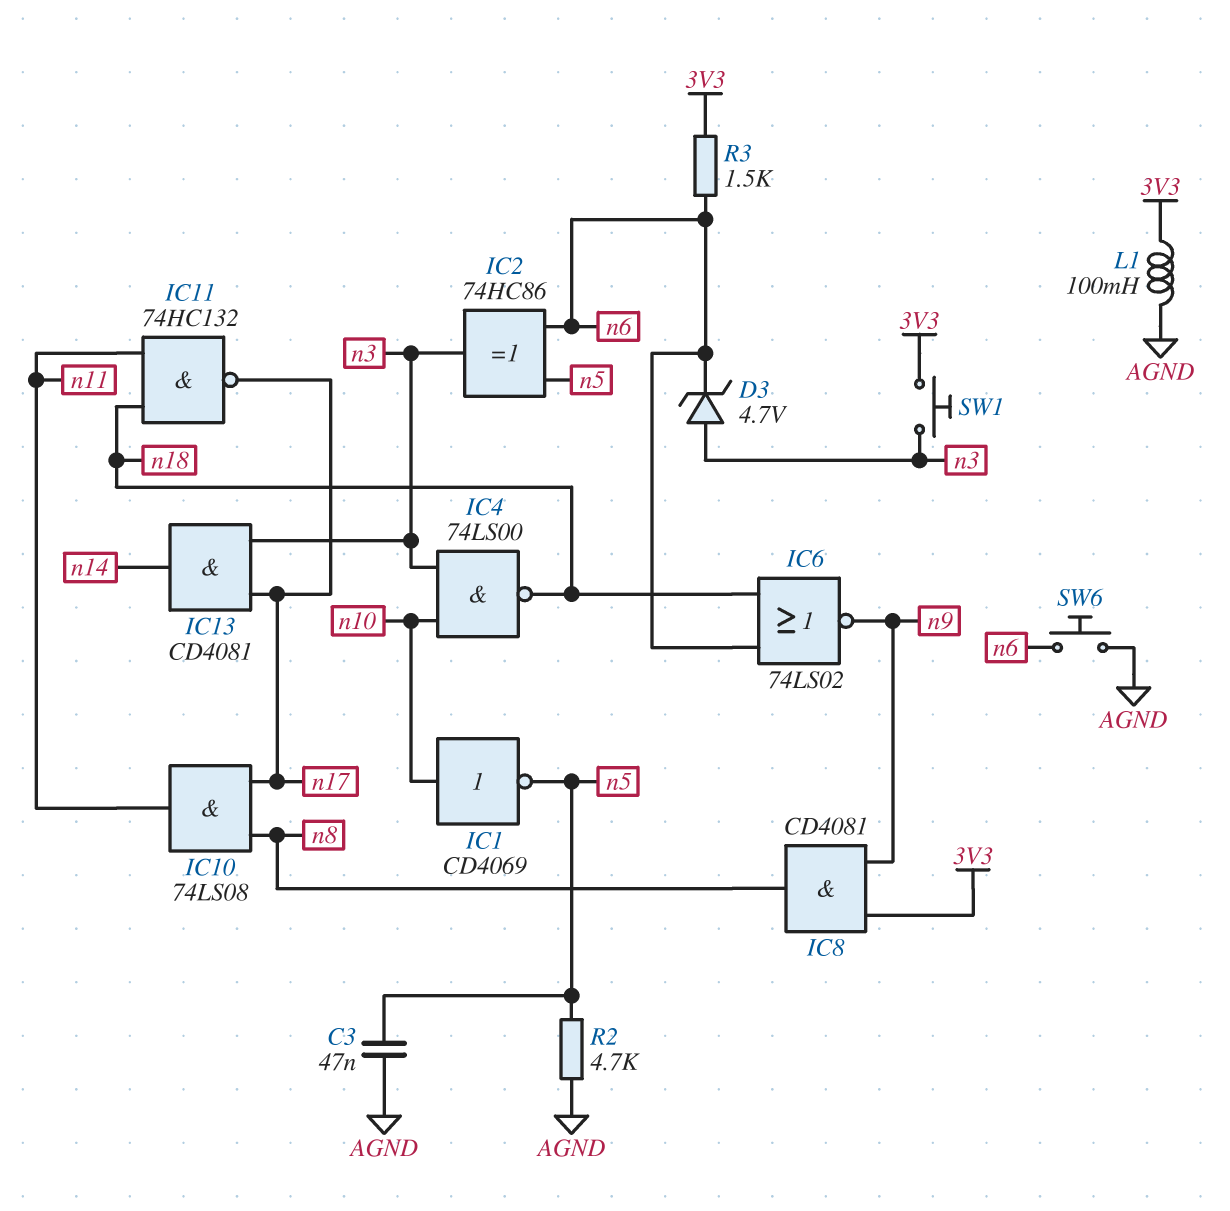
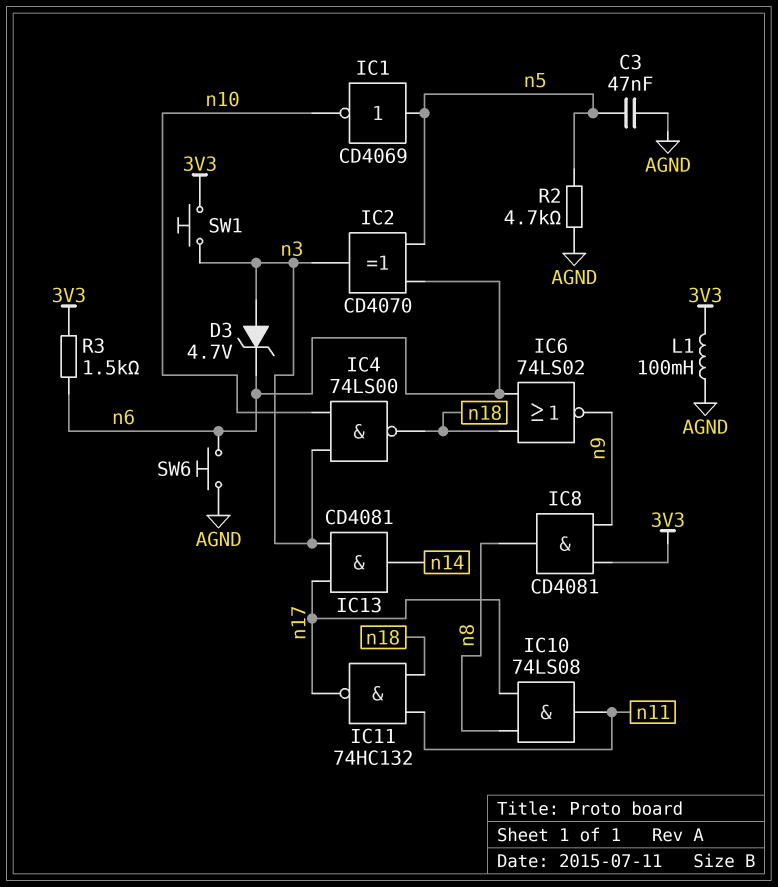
IC1: NOT CD4069 (in n10, out n5) -> NOT CD4069 (in n5, out n10)
IC2: XOR 74HC86 (in n5, in n6, out n3) -> XOR CD4070 (in n5, in n6, out n3)

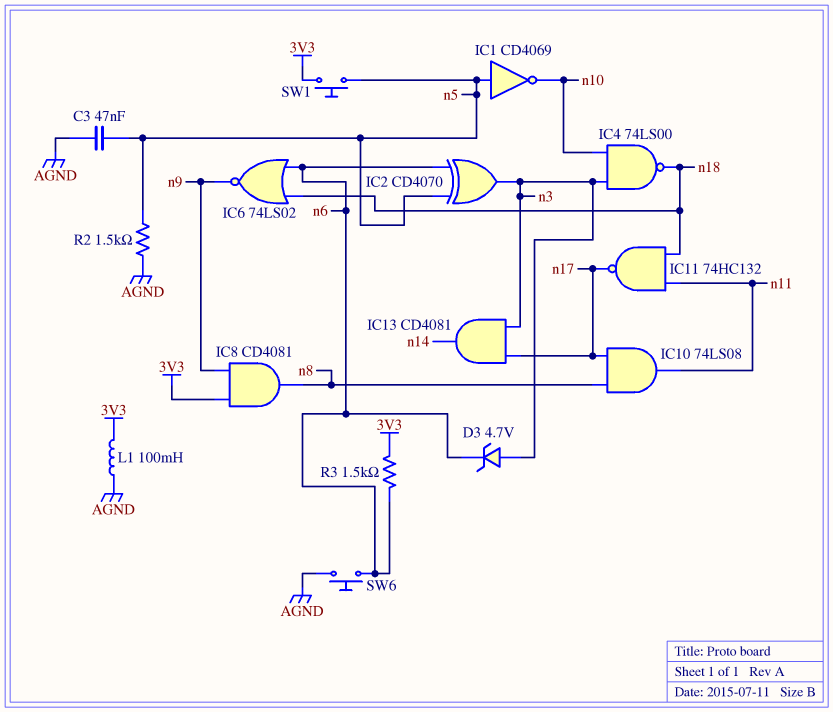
R2: 4.7k (AGND, n5) -> 1.5k (AGND, n5)
SW1: button (3V3, n3) -> button (3V3, n5)

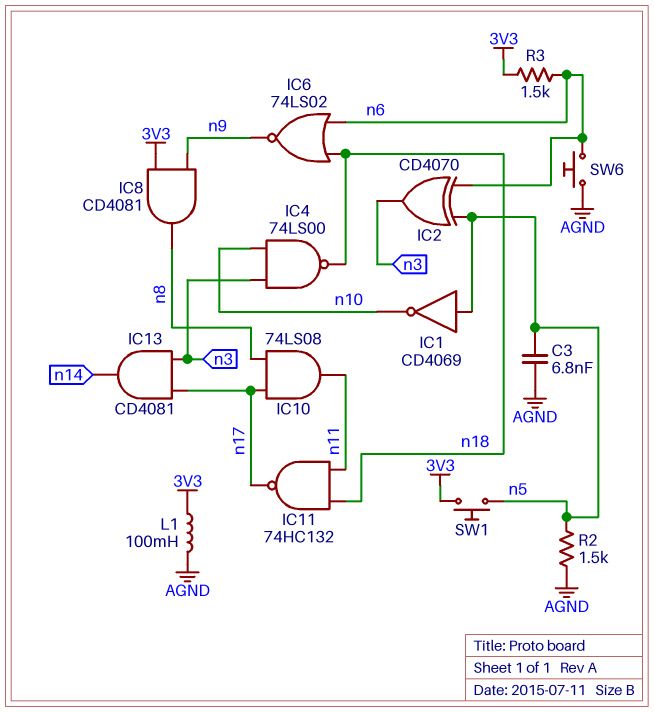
C3: 47nF (AGND, n5) -> 6.8nF (AGND, n5)
D3: zener 4.7V (A n3, K n6) -> none

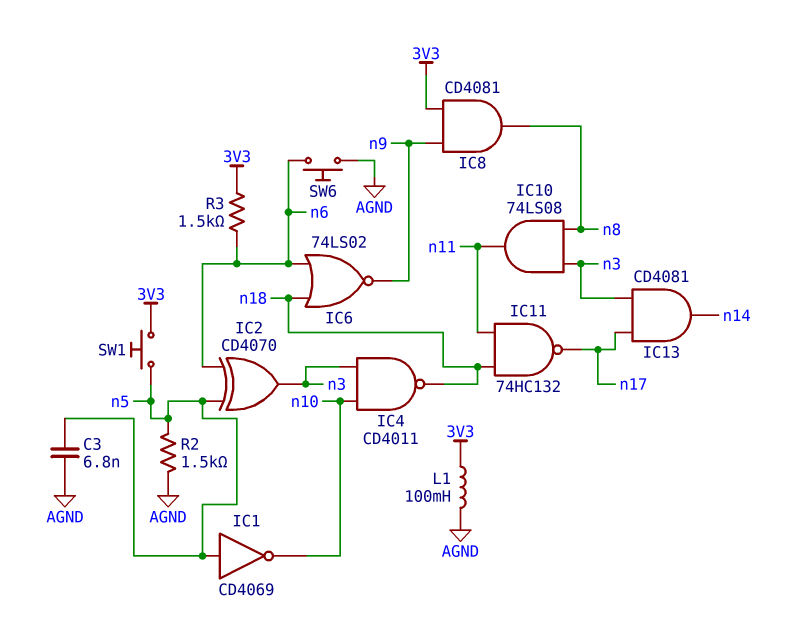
IC4: NAND 74LS00 (in n3, in n10, out n18) -> NAND CD4011 (in n3, in n10, out n18)
IC10: AND 74LS08 (in n8, in n17, out n11) -> AND 74LS08 (in n3, in n8, out n11)

